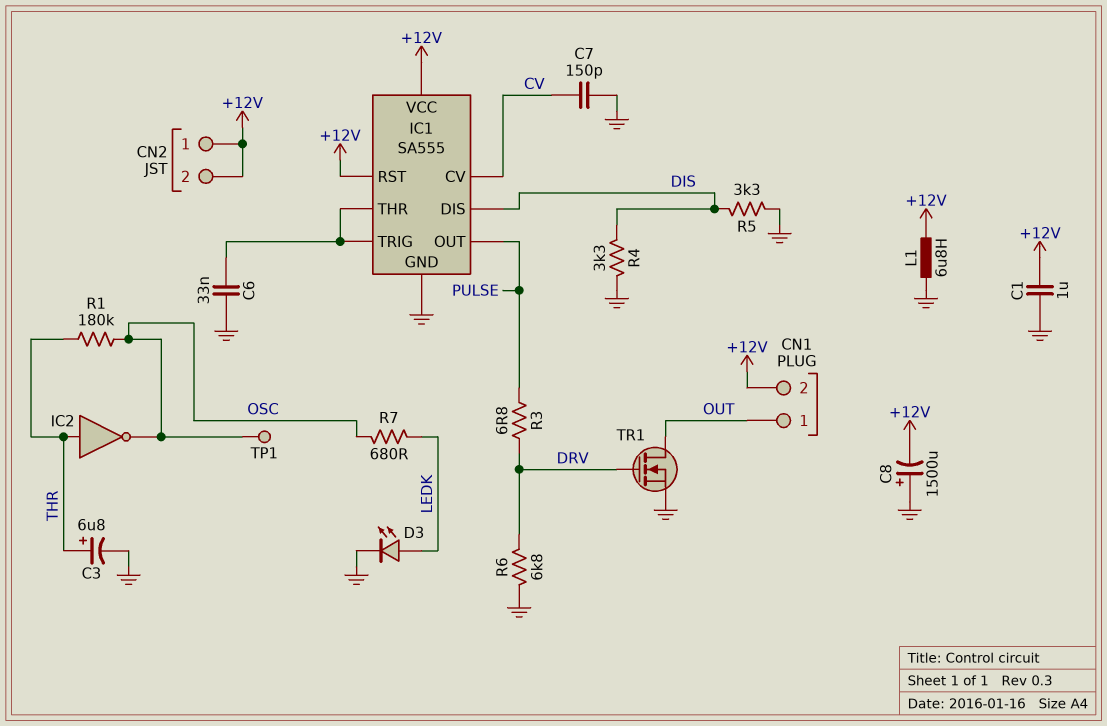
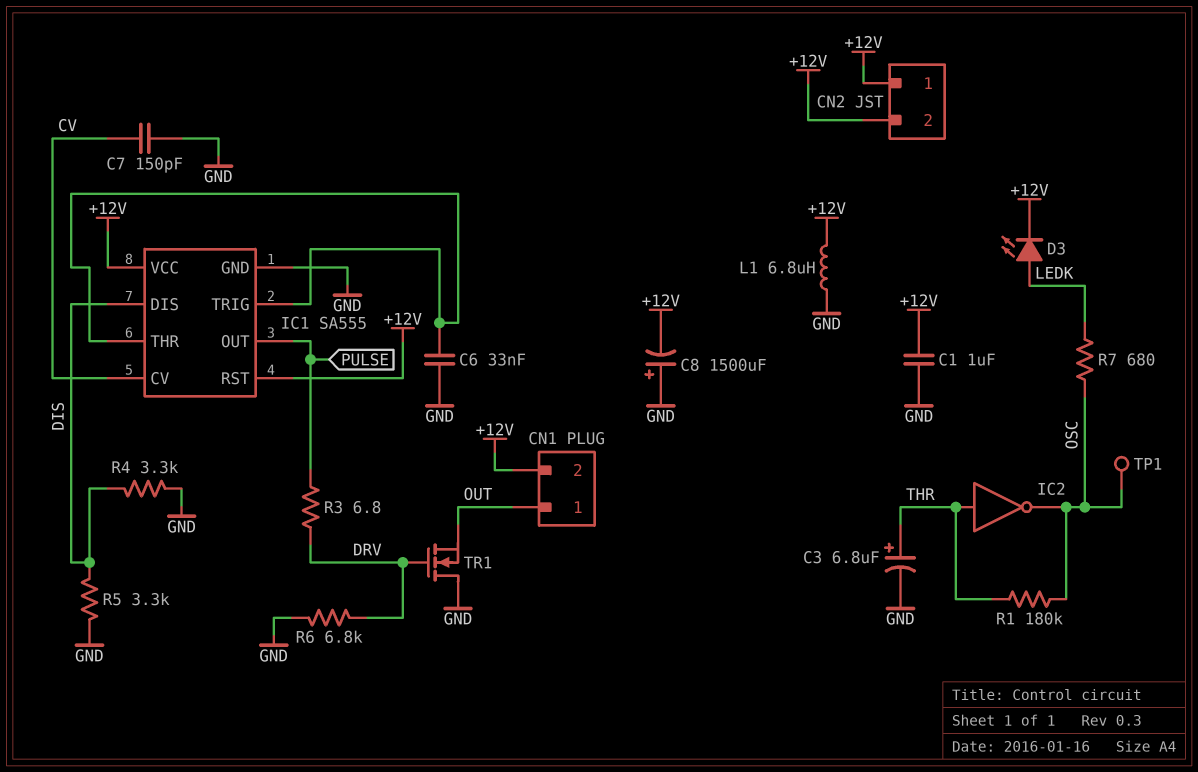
D3: LED (A LEDK, K GND) -> LED (A LEDK, K +12V)
TR1: NMOS (G DRV, D OUT, S GND) -> NMOS (G DRV, D GND, S OUT)

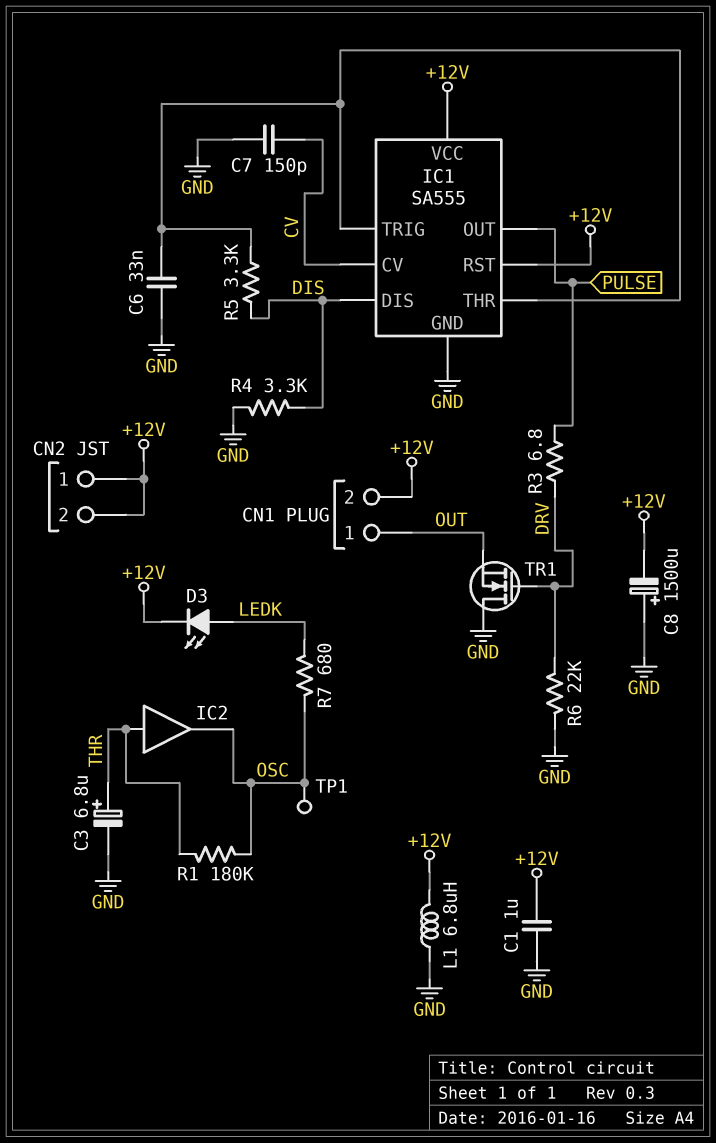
IC2: NOT (in THR, out OSC) -> buffer (in THR, out OSC)
R5: 3.3k (DIS, GND) -> 3.3k (DIS, IC1/THR)
R6: 6.8k (DRV, GND) -> 22k (DRV, GND)

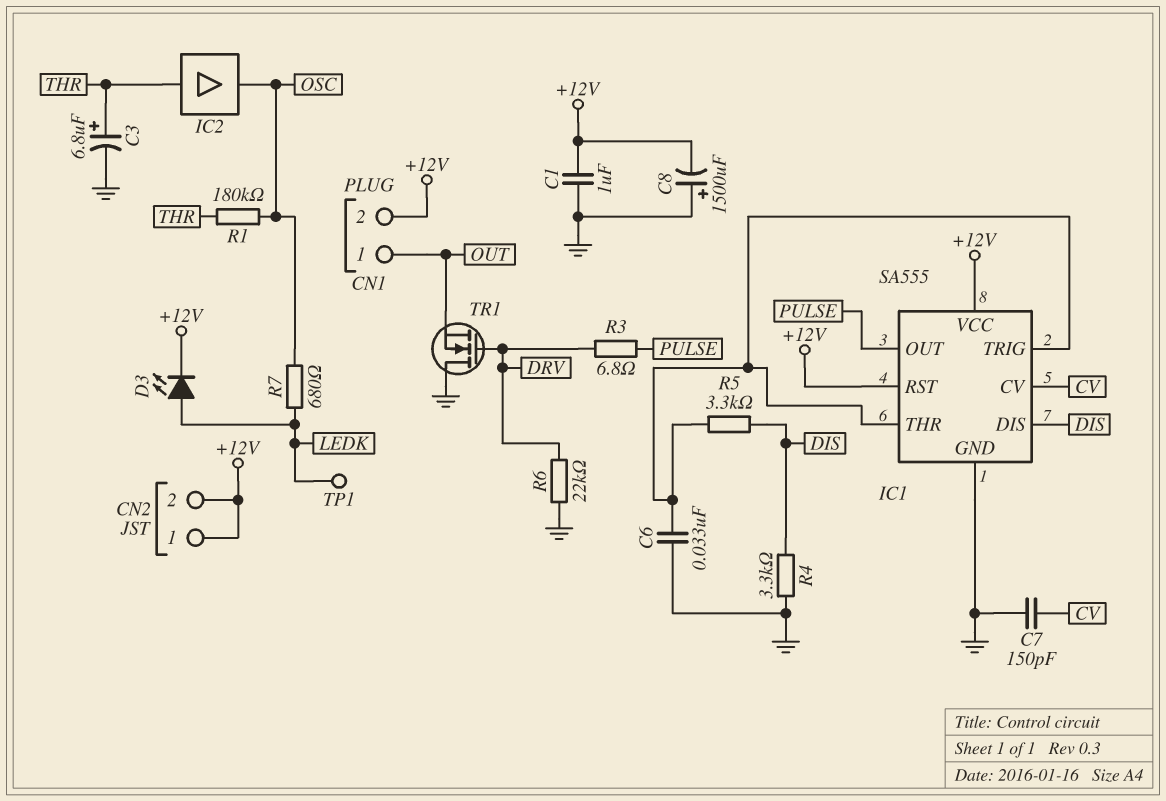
L1: 6.8uH (+12V, GND) -> none
TP1: test point (OSC) -> test point (LEDK)

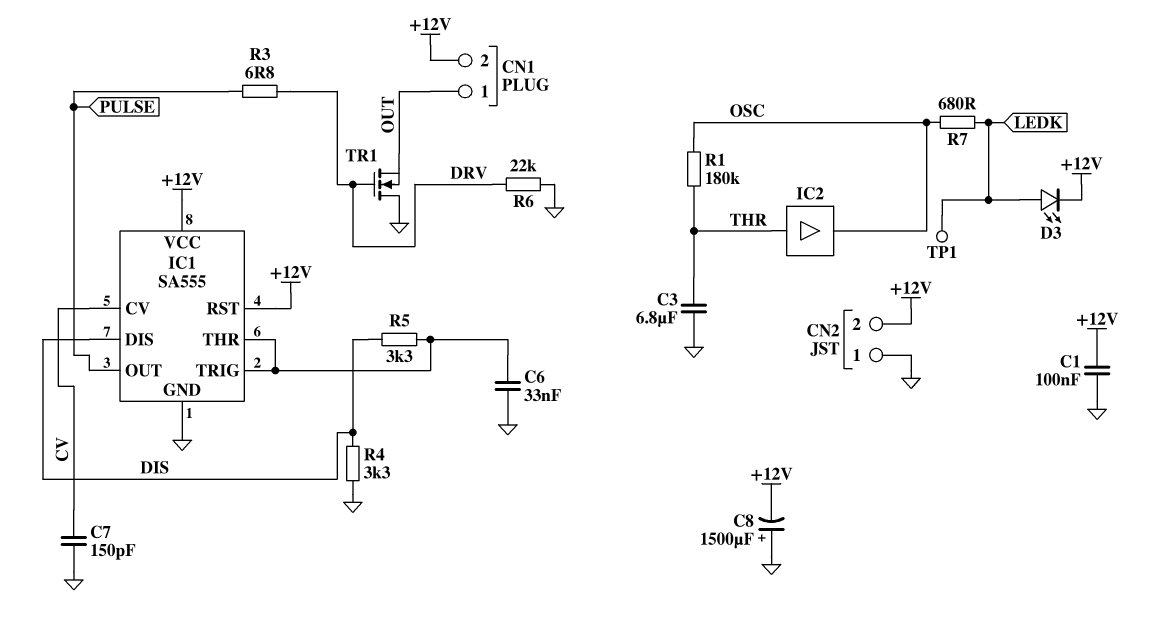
C1: 1uF (+12V, GND) -> 100nF (+12V, GND)
C3: 6.8uF (plus THR, minus GND) -> 6.8uF (GND, THR)
CN2 pin 1: +12V -> GND

